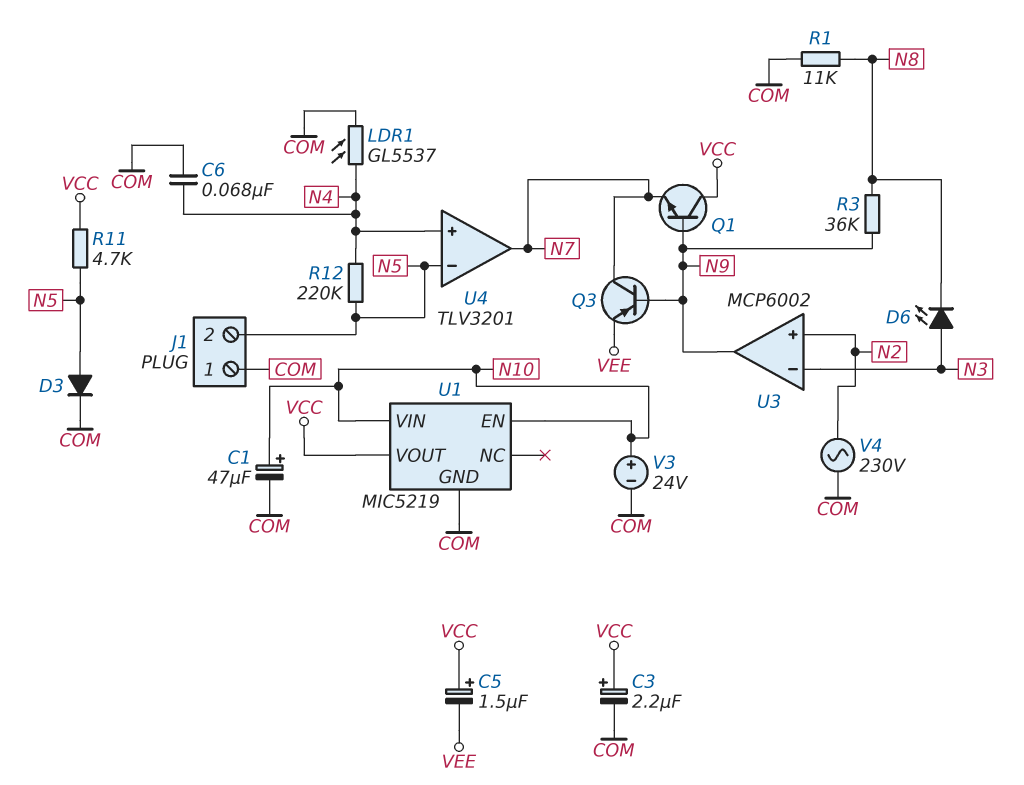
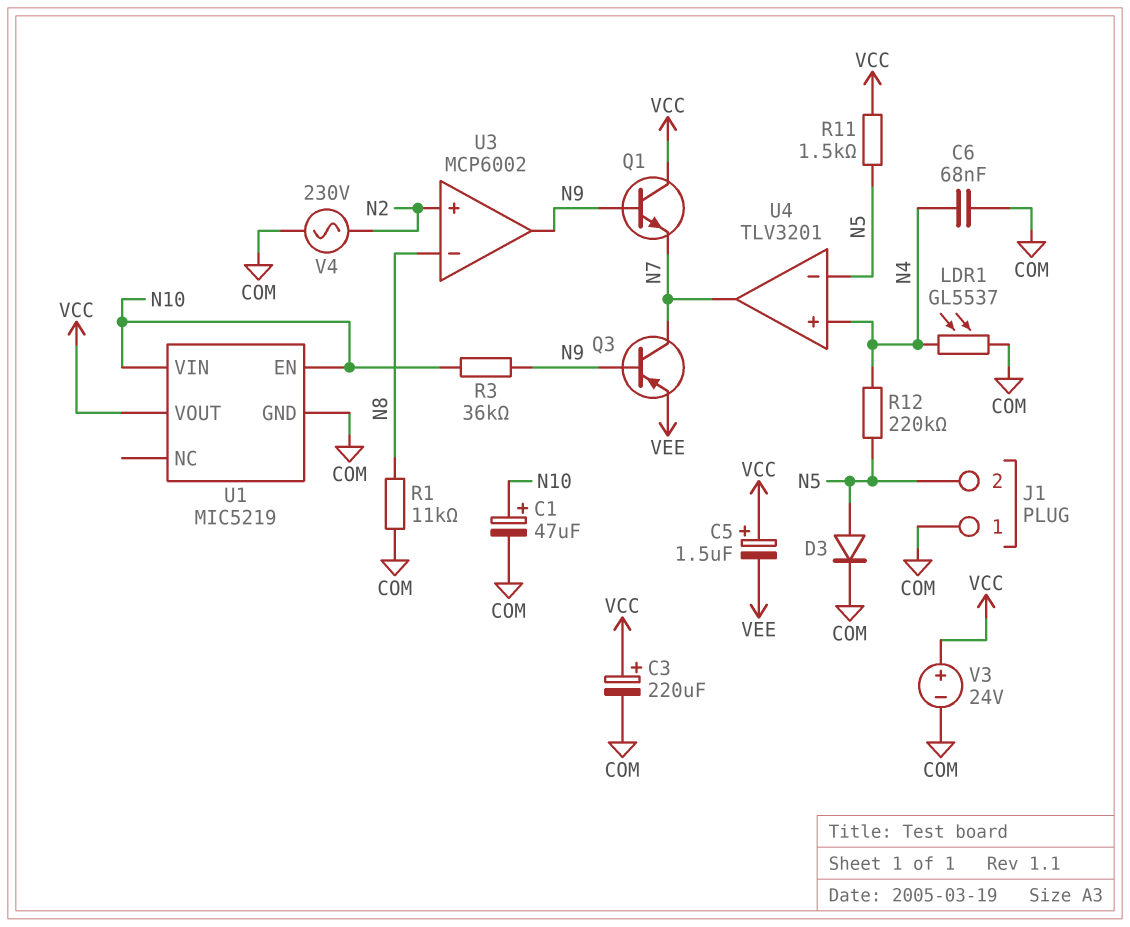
C3: 2.2uF (plus VCC, minus COM) -> 220uF (plus VCC, minus COM)
D6: LED (A N3, K N8) -> none
R3: 36k (N8, N9) -> 36k (N9, N10)
R11: 4.7k (N5, VCC) -> 1.5k (N5, VCC)
U3 pin in-: N3 -> N8
V3: 24V (plus N10, minus COM) -> 24V (plus VCC, minus COM)

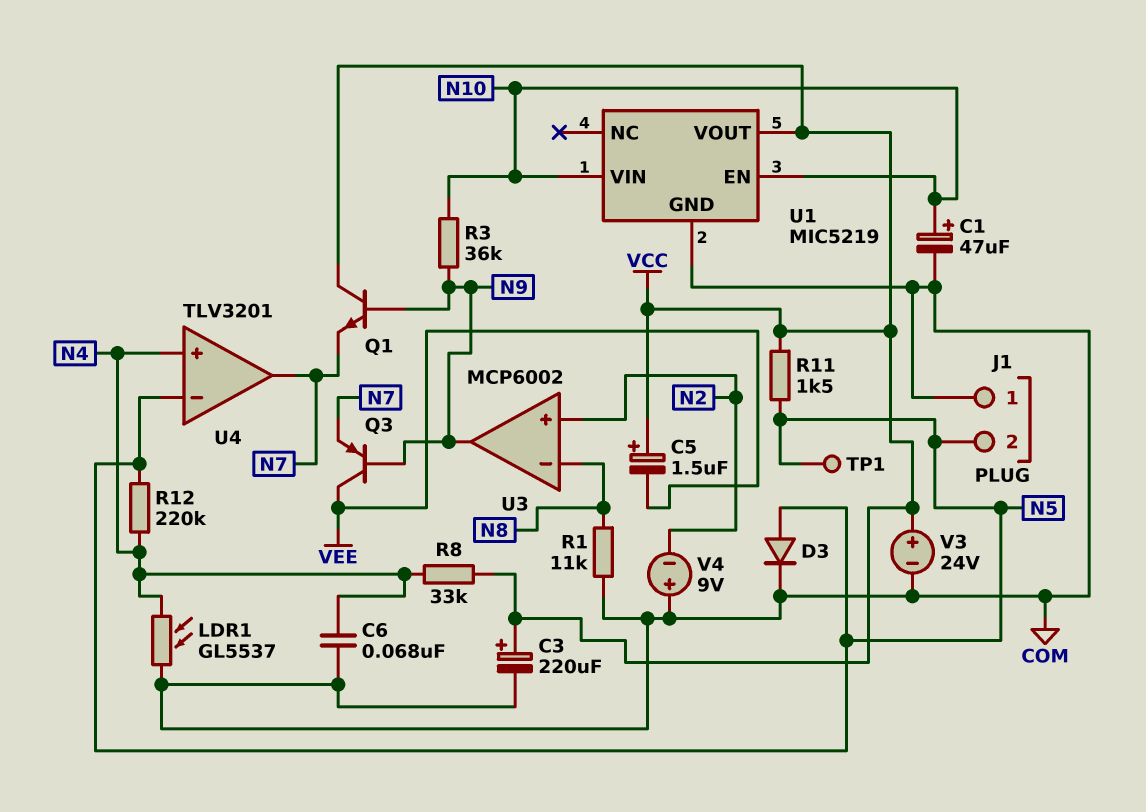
Q3: PNP (B N9, C N7, E VEE) -> PNP (B N9, C VEE, E N7)
R8: none -> 33k (N4, VCC)
TP1: none -> test point (N5)
V4: AC 230V (COM, N2) -> 9V (plus COM, minus N2)

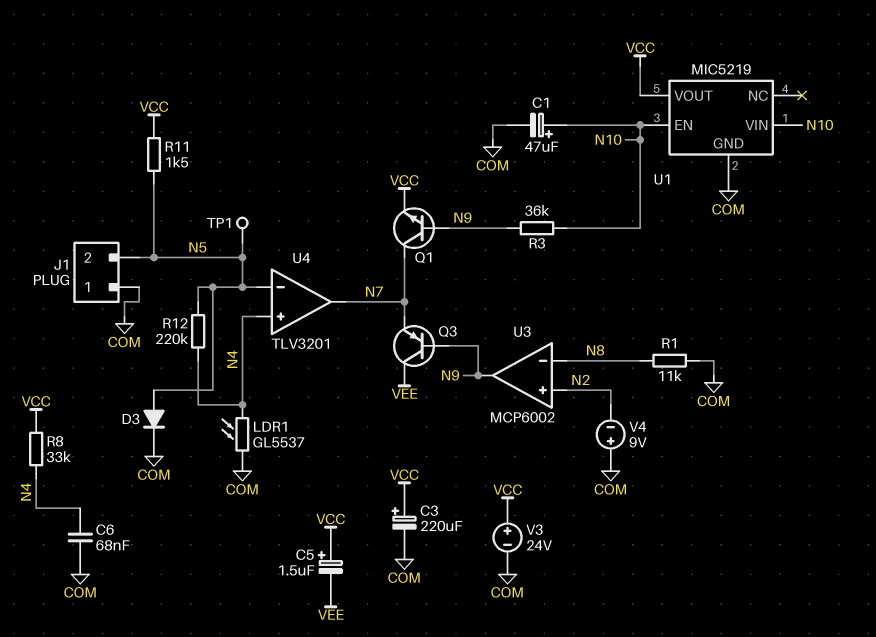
Q1: NPN (B N9, C VCC, E N7) -> NPN (B N9, C N7, E VCC)

